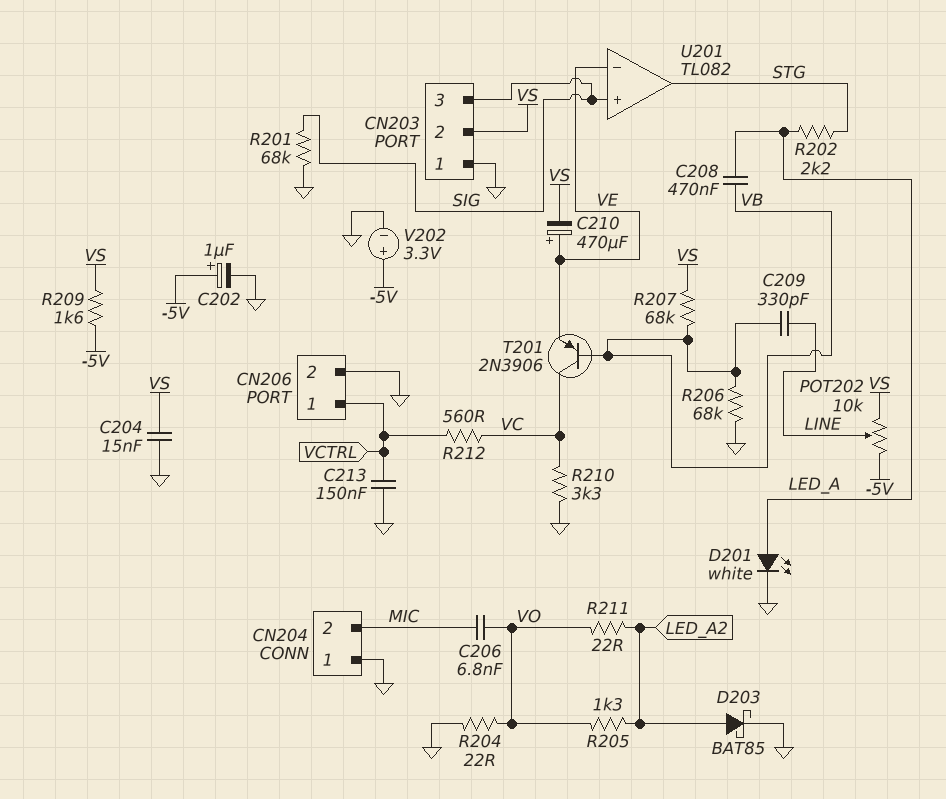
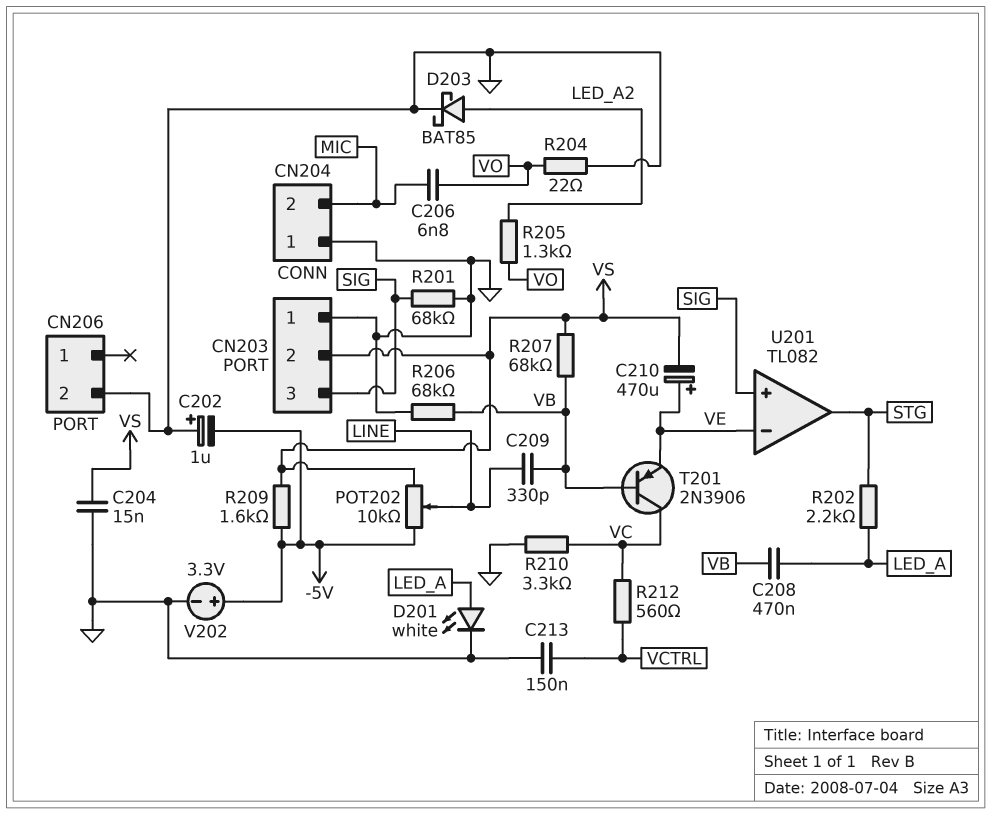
C202: 1uF (plus -5V, minus GND) -> 1uF (plus GND, minus -5V)
CN206 pin 1: VCTRL -> none
R211: 22 (LED_A2, VO) -> none

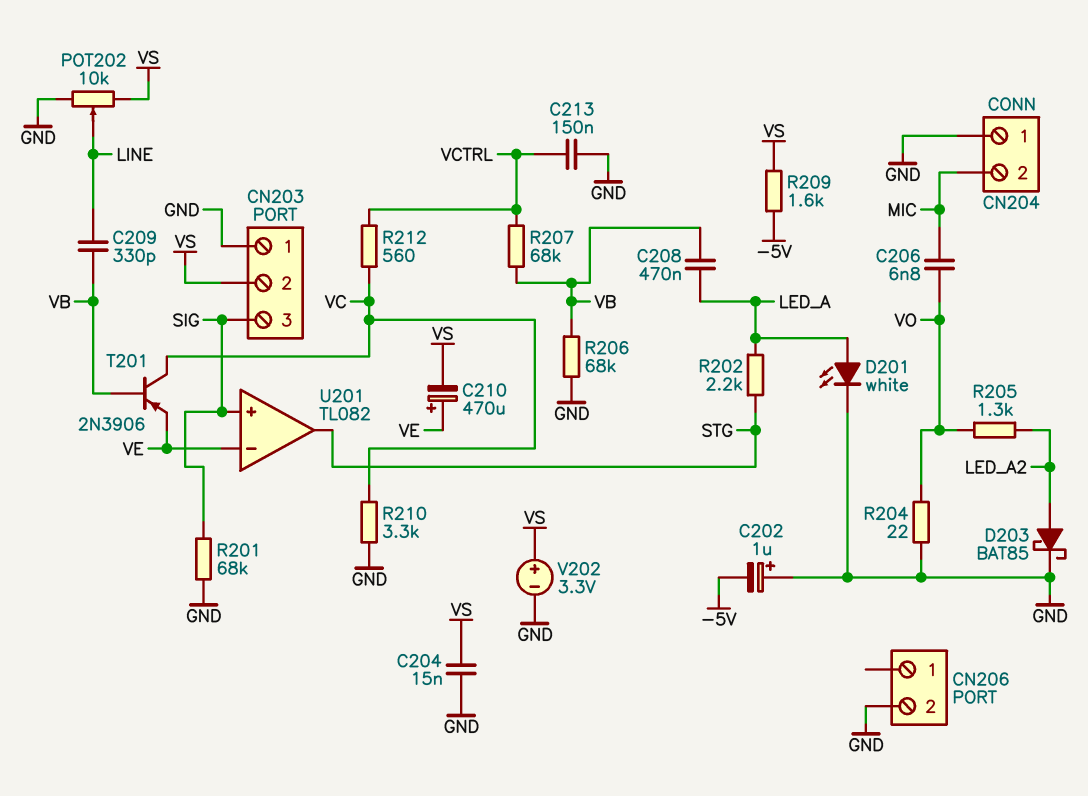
POT202: 10k (-5V, VS, wiper LINE) -> 10k (GND, VS, wiper LINE)
R207: 68k (VB, VS) -> 68k (VB, VCTRL)
V202: 3.3V (plus -5V, minus GND) -> 3.3V (plus VS, minus GND)

